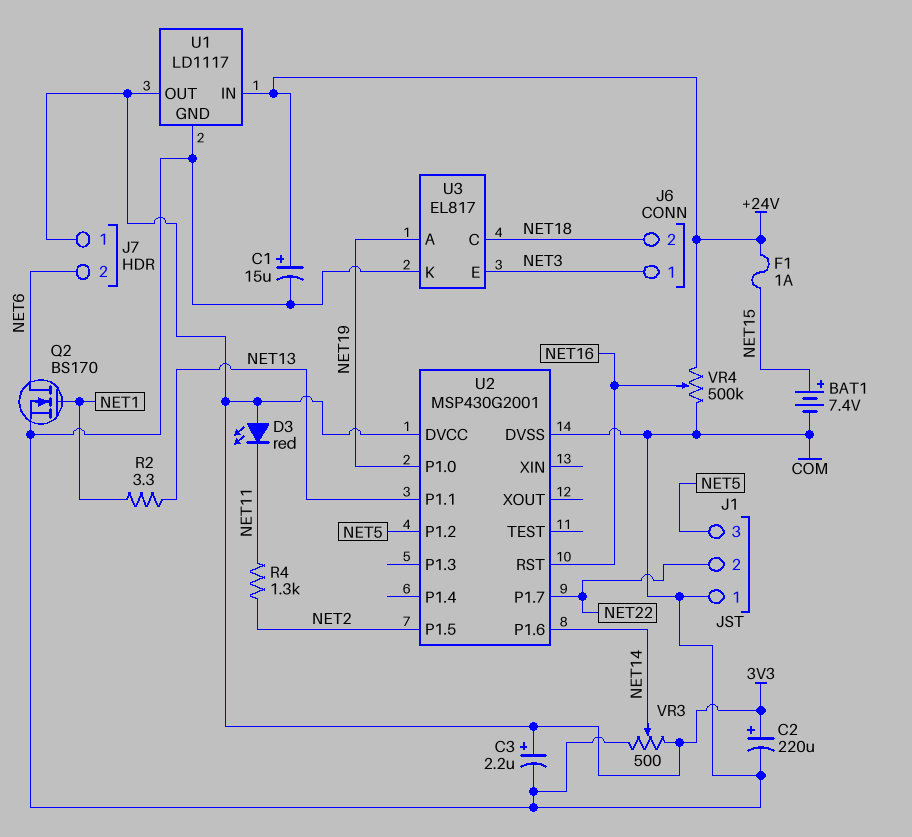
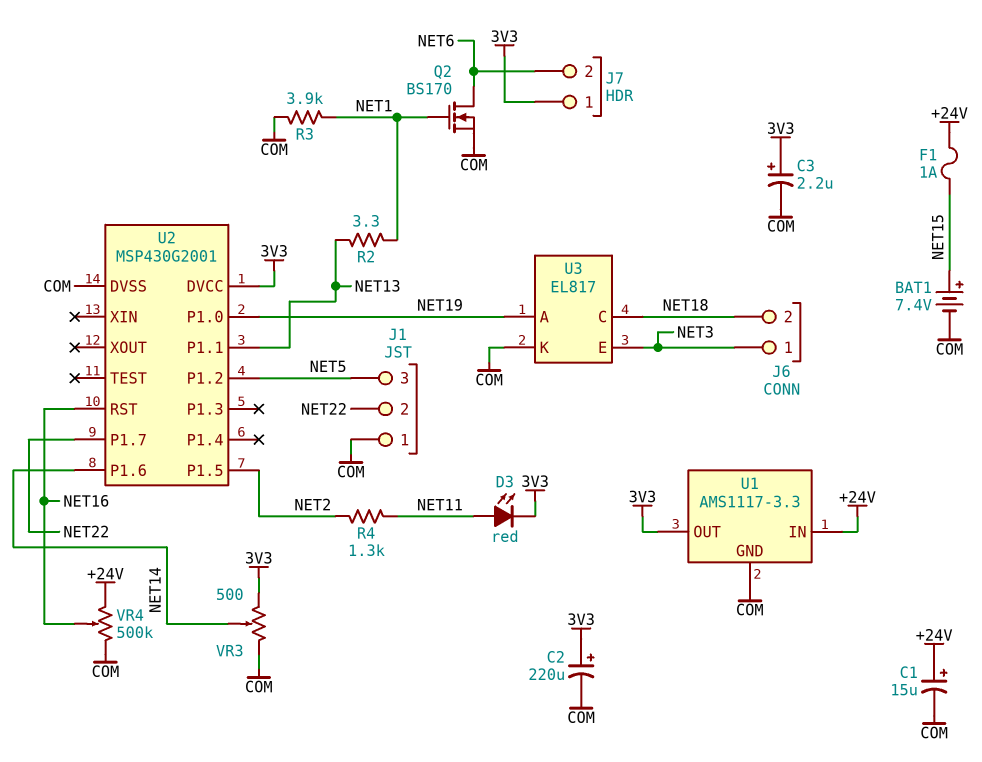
D3: LED red (A 3V3, K NET11) -> LED red (A NET11, K 3V3)
R3: none -> 3.9k (COM, NET1)
U1: LD1117 -> AMS1117-3.3

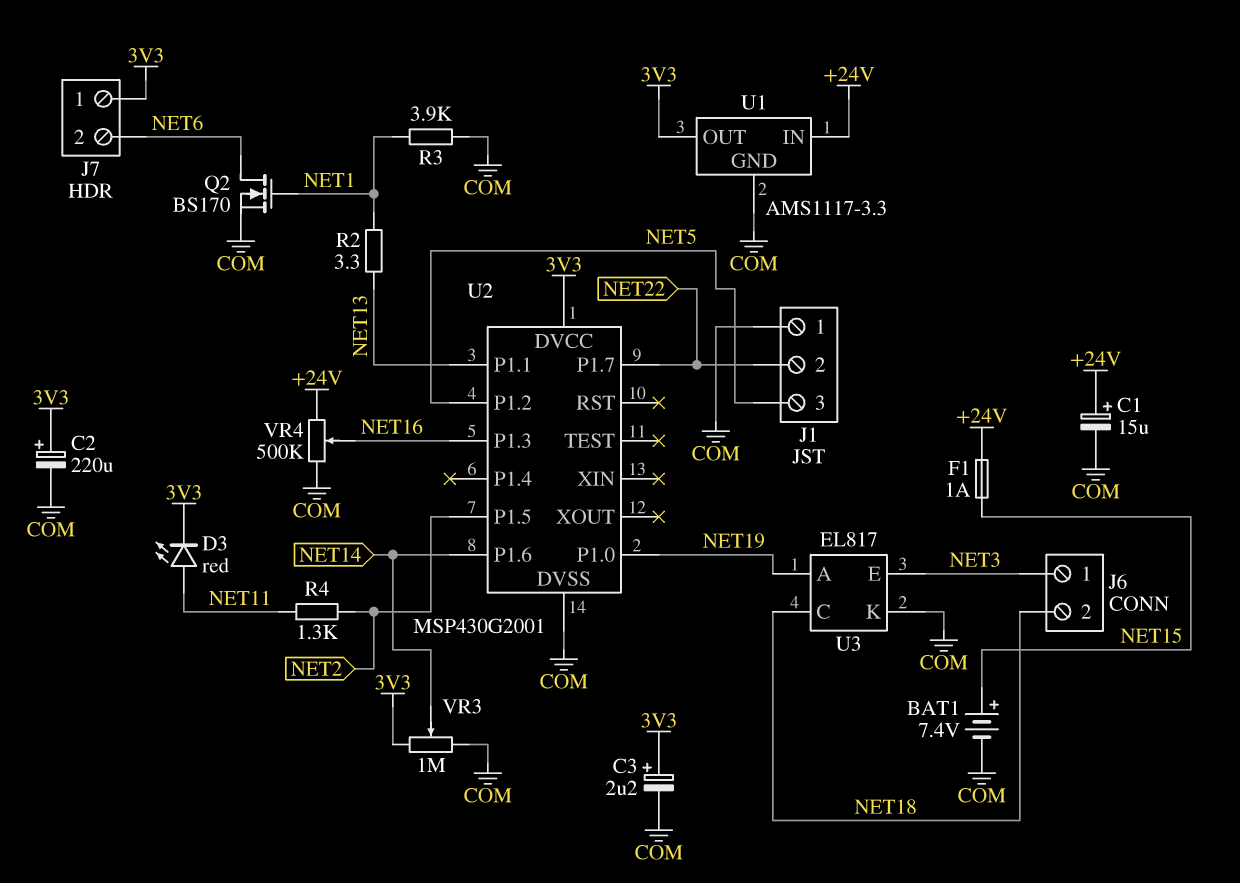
U2 pin P1.3: none -> NET16
U2 pin RST: NET16 -> none
VR3: 500 (3V3, COM, wiper NET14) -> 1M (3V3, COM, wiper NET14)

